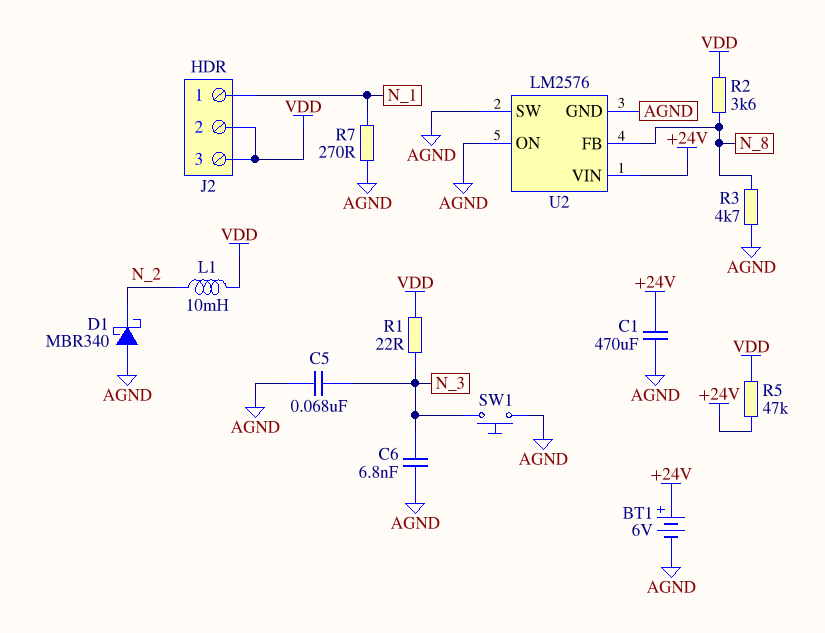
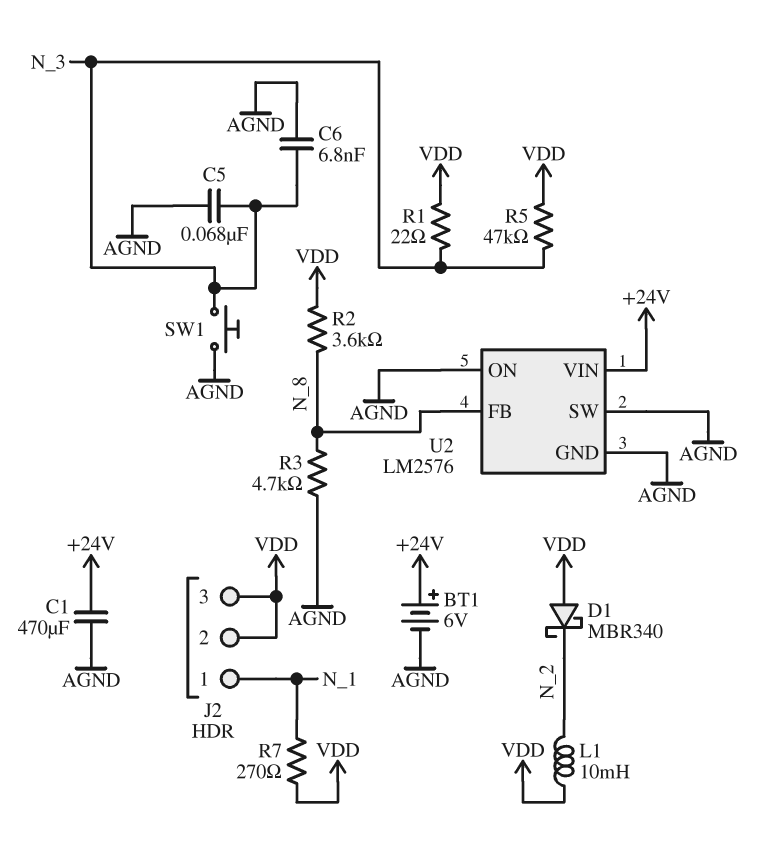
D1: schottky MBR340 (A AGND, K N_2) -> schottky MBR340 (A VDD, K N_2)
R5: 47k (+24V, VDD) -> 47k (N_3, VDD)
R7: 270 (AGND, N_1) -> 270 (N_1, VDD)

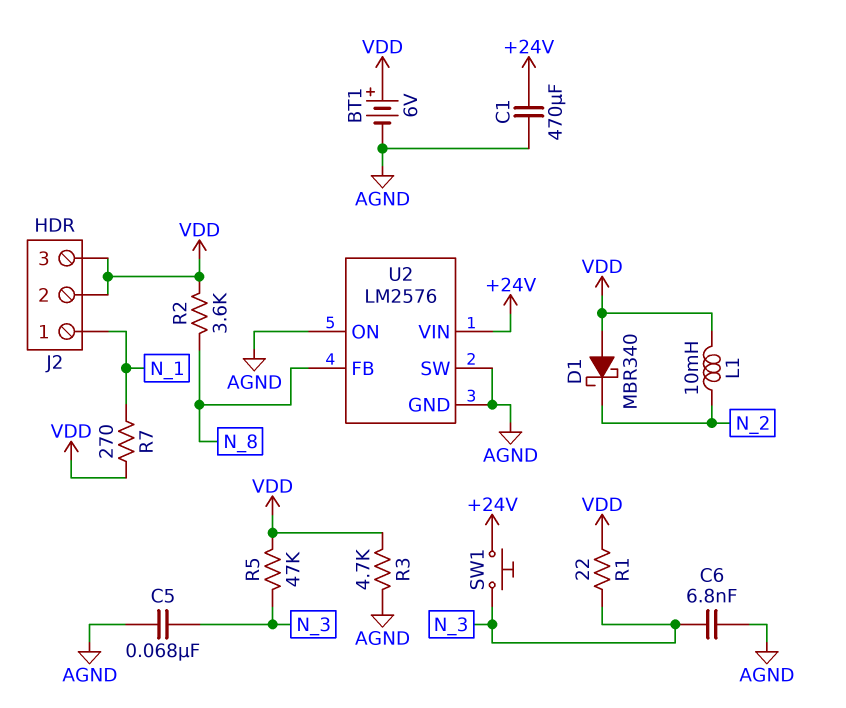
BT1: 6V (plus +24V, minus AGND) -> 6V (plus VDD, minus AGND)
R3: 4.7k (AGND, N_8) -> 4.7k (AGND, VDD)
SW1: button (AGND, N_3) -> button (+24V, N_3)

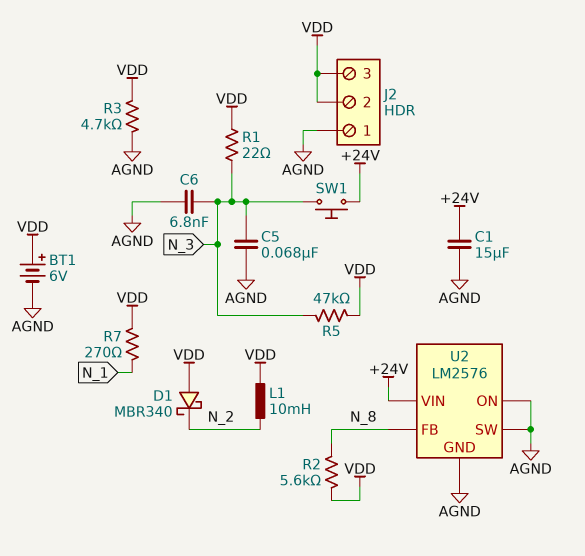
C1: 470uF (+24V, AGND) -> 15uF (+24V, AGND)
J2 pin 1: N_1 -> AGND
R2: 3.6k (N_8, VDD) -> 5.6k (N_8, VDD)

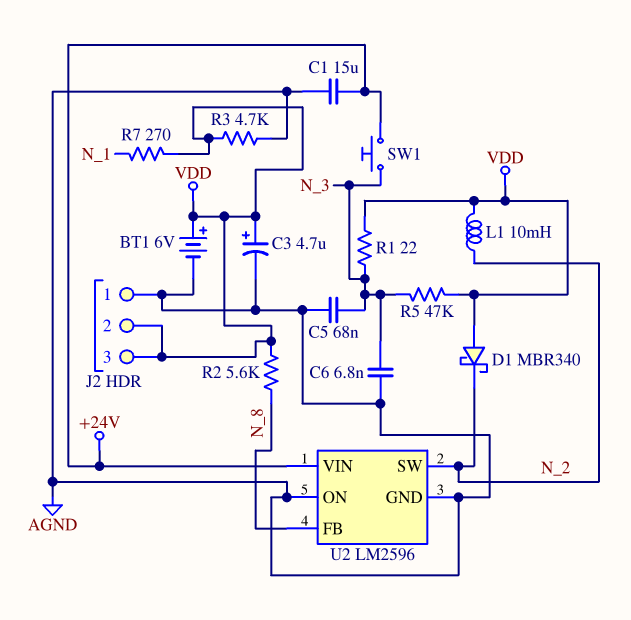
C3: none -> 4.7uF (plus VDD, minus AGND)
U2: LM2576 -> LM2596
U2 pin SW: AGND -> N_2

